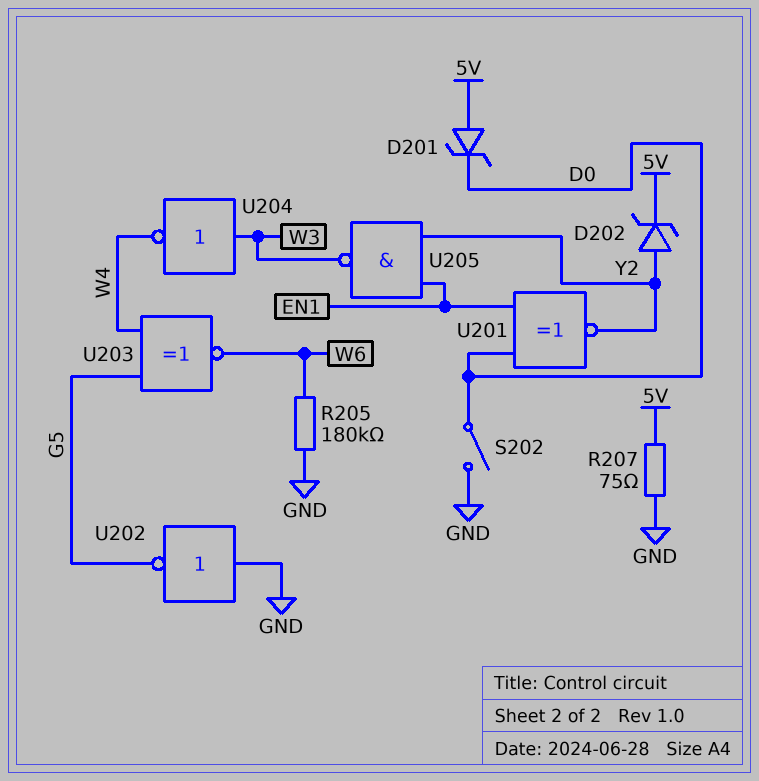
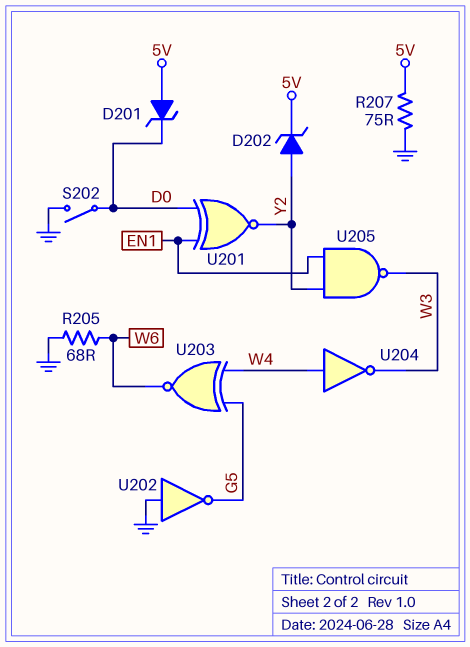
R205: 180k (GND, W6) -> 68 (GND, W6)
U204: NOT (in W3, out W4) -> NOT (in W4, out W3)

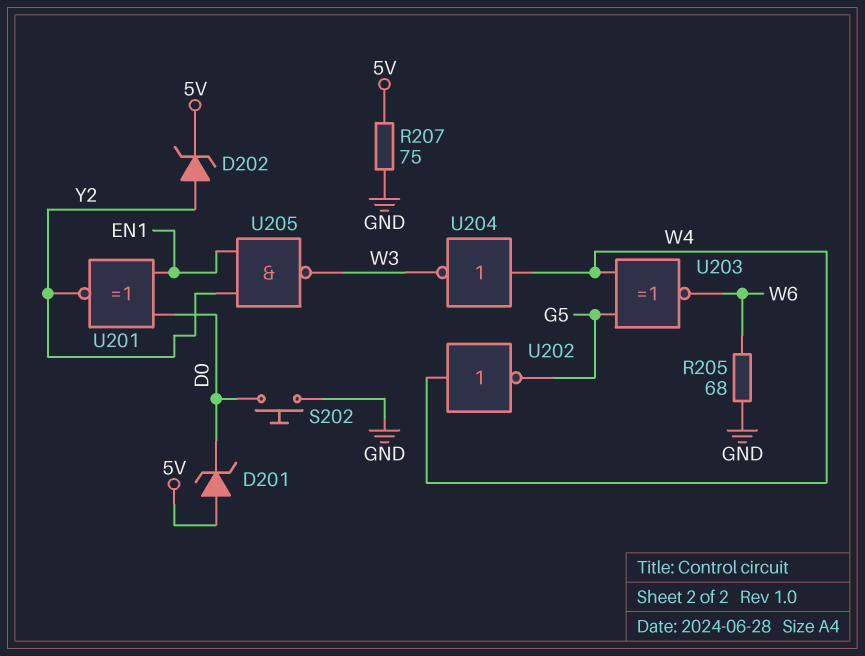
S202: switch (D0, GND) -> button (D0, GND)
U202: NOT (in GND, out G5) -> NOT (in W4, out G5)

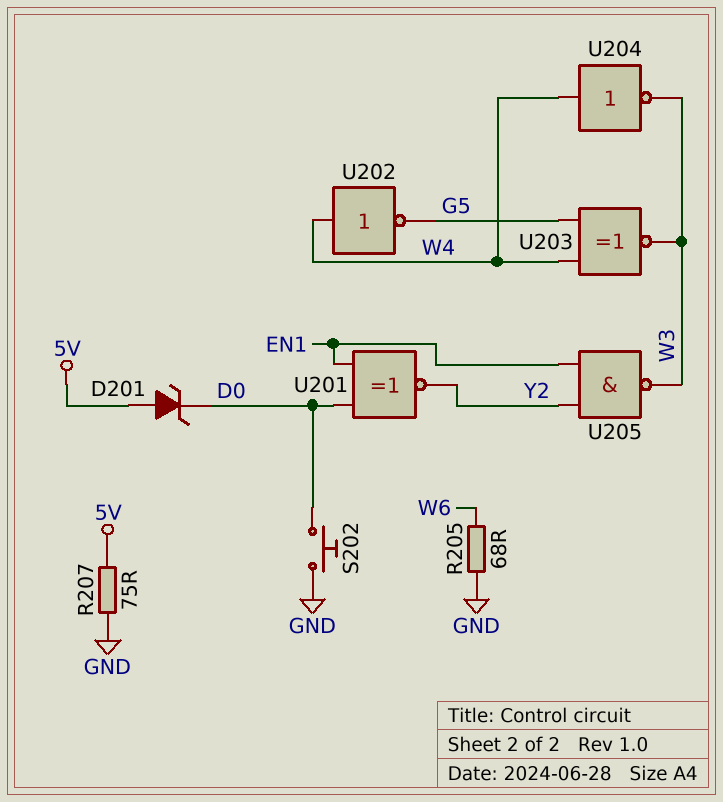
D202: zener (A Y2, K 5V) -> none
U203: XNOR (in G5, in W4, out W6) -> XNOR (in G5, in W4, out W3)

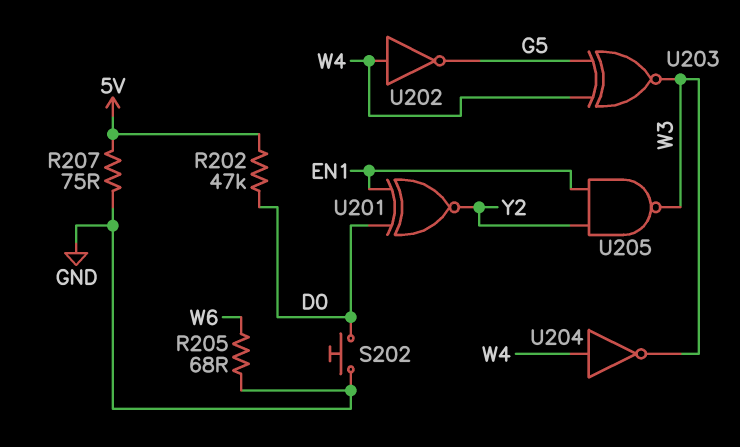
D201: zener (A 5V, K D0) -> none
R202: none -> 47k (5V, D0)

